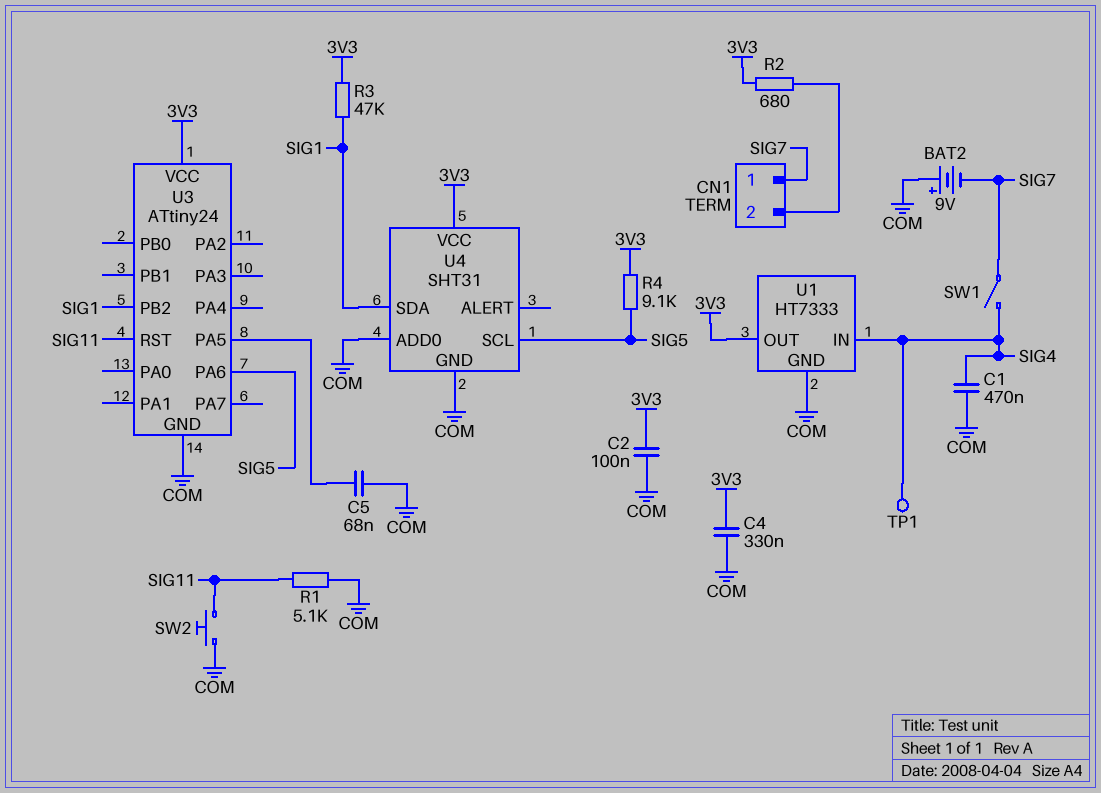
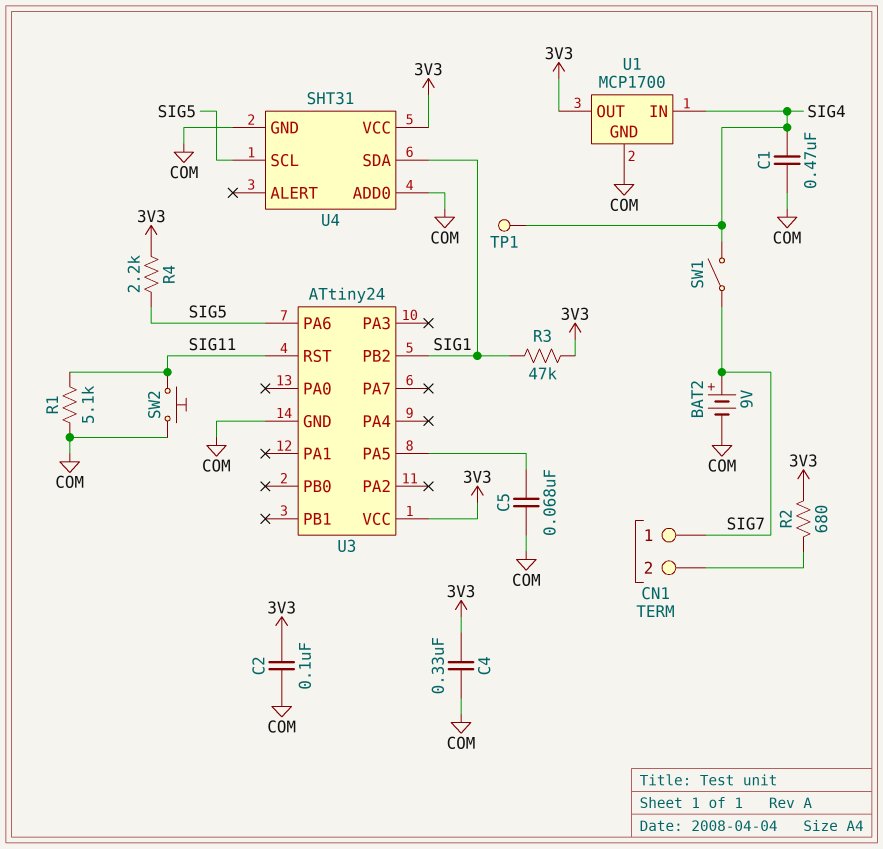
BAT2: 9V (plus COM, minus SIG7) -> 9V (plus SIG7, minus COM)
R4: 9.1k (3V3, SIG5) -> 2.2k (3V3, SIG5)
U1: HT7333 -> MCP1700

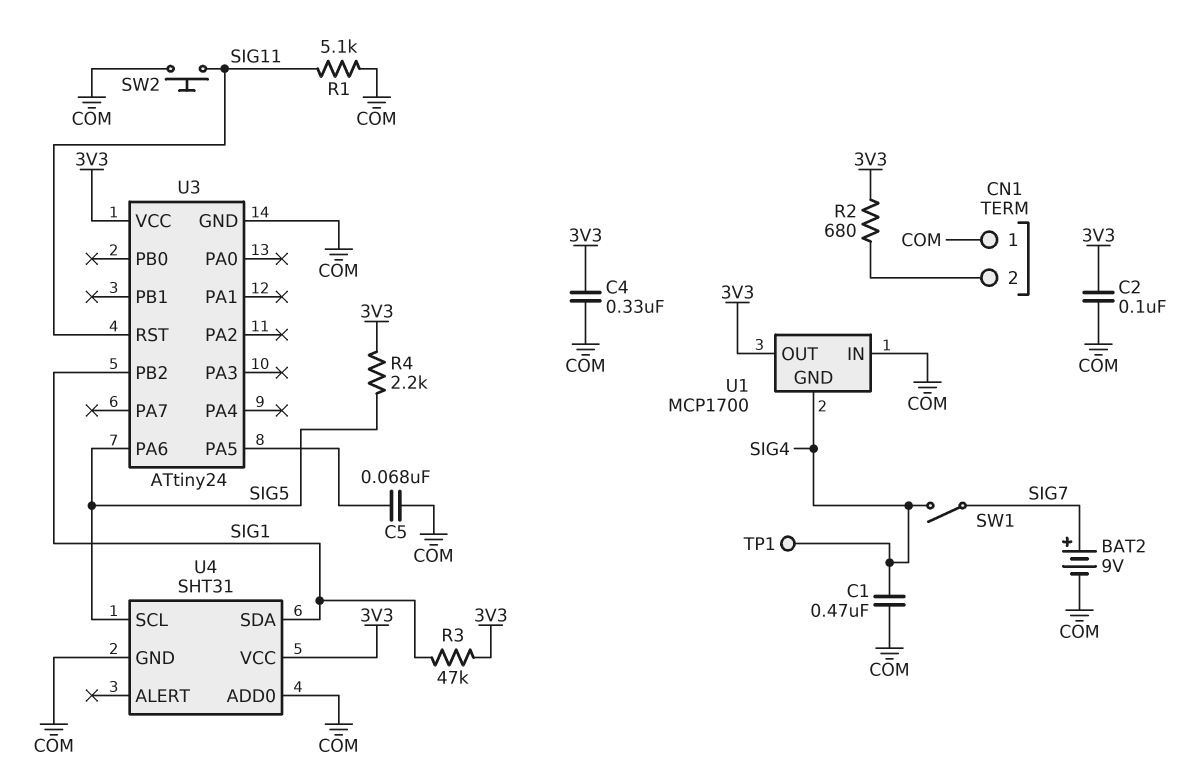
CN1 pin 1: SIG7 -> COM
U1 pin GND: COM -> SIG4
U1 pin IN: SIG4 -> COM

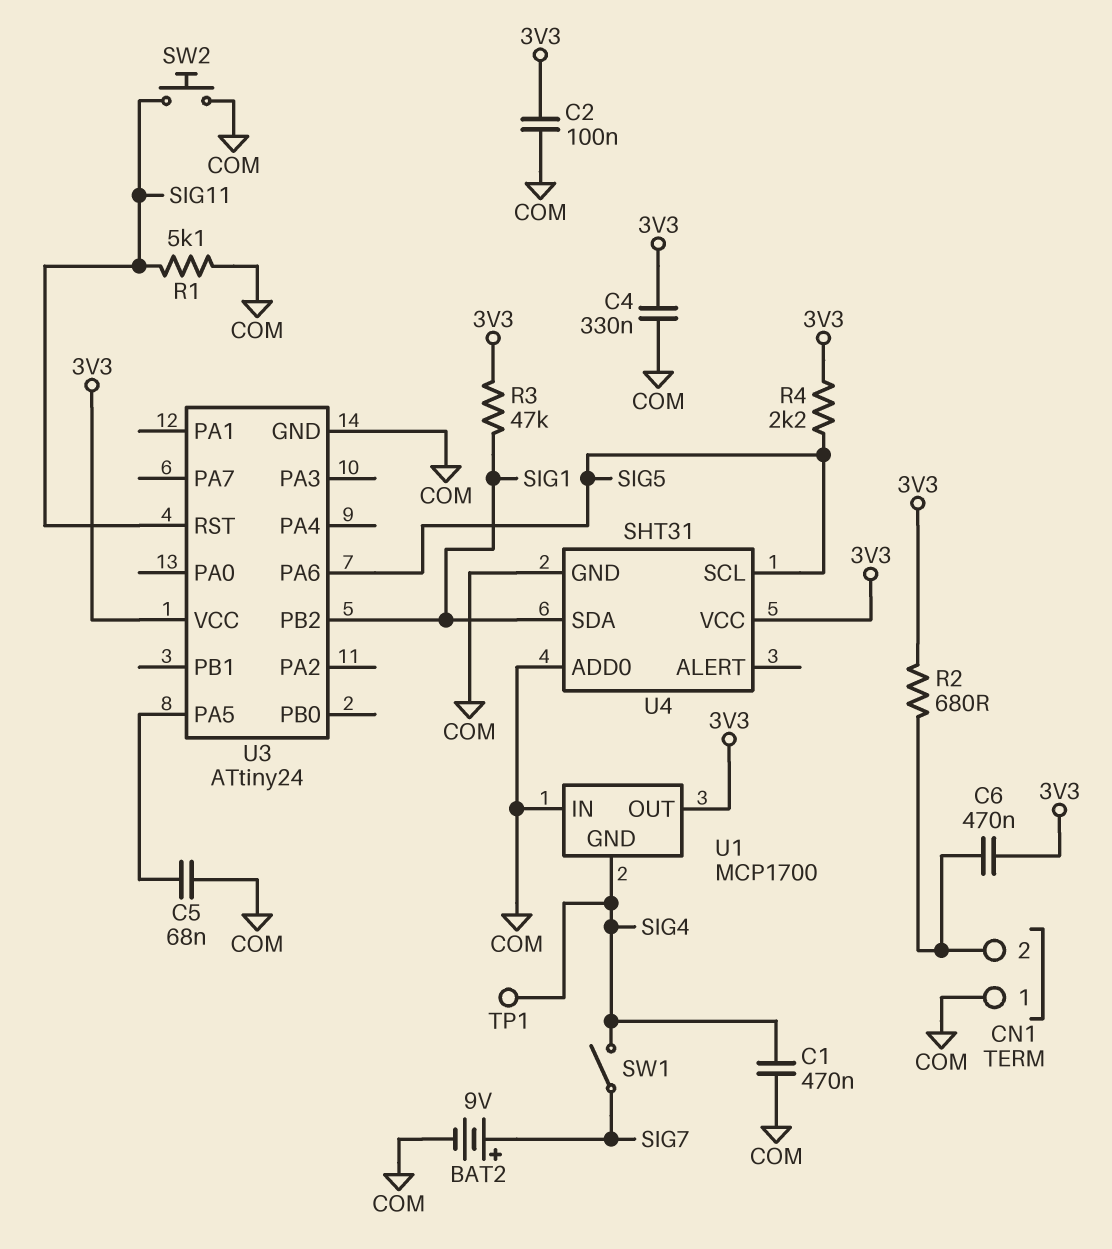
C6: none -> 470nF (3V3, CN1/2)

